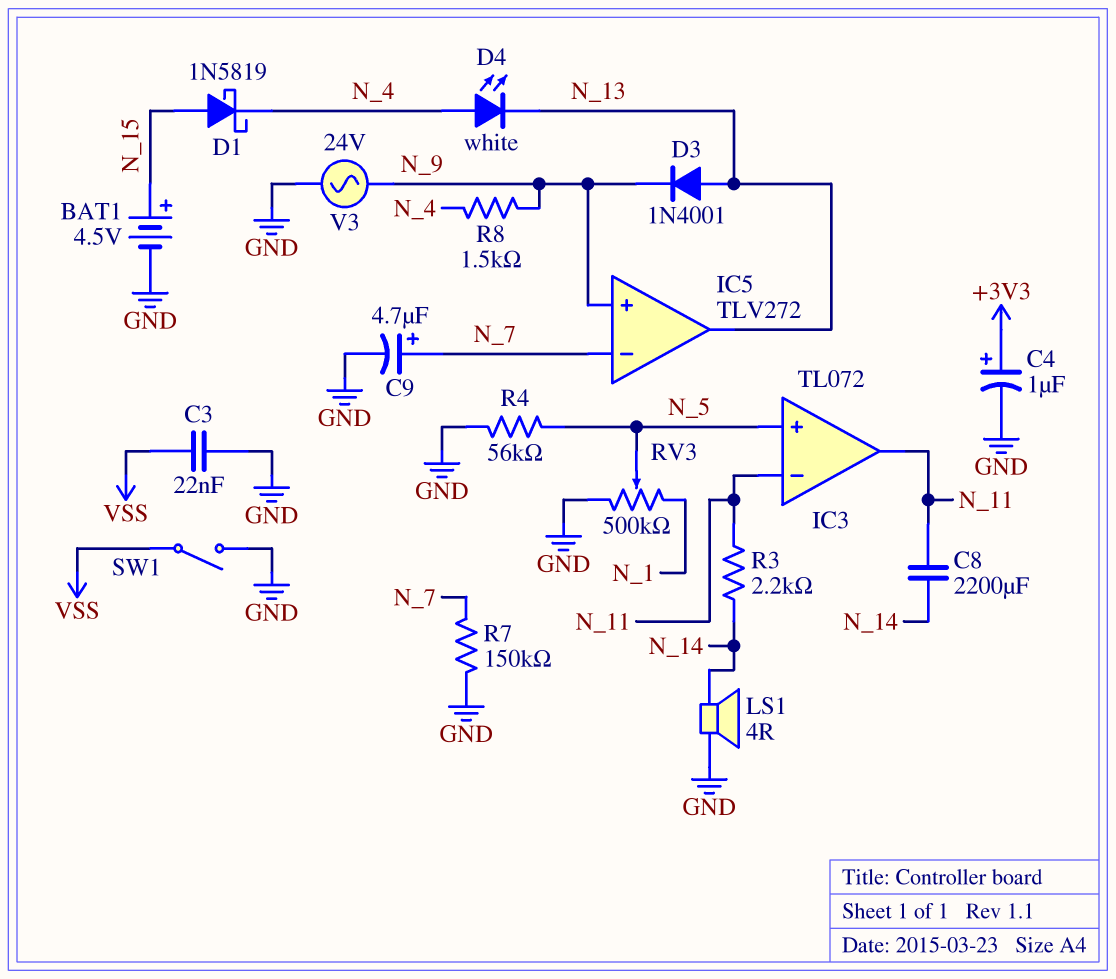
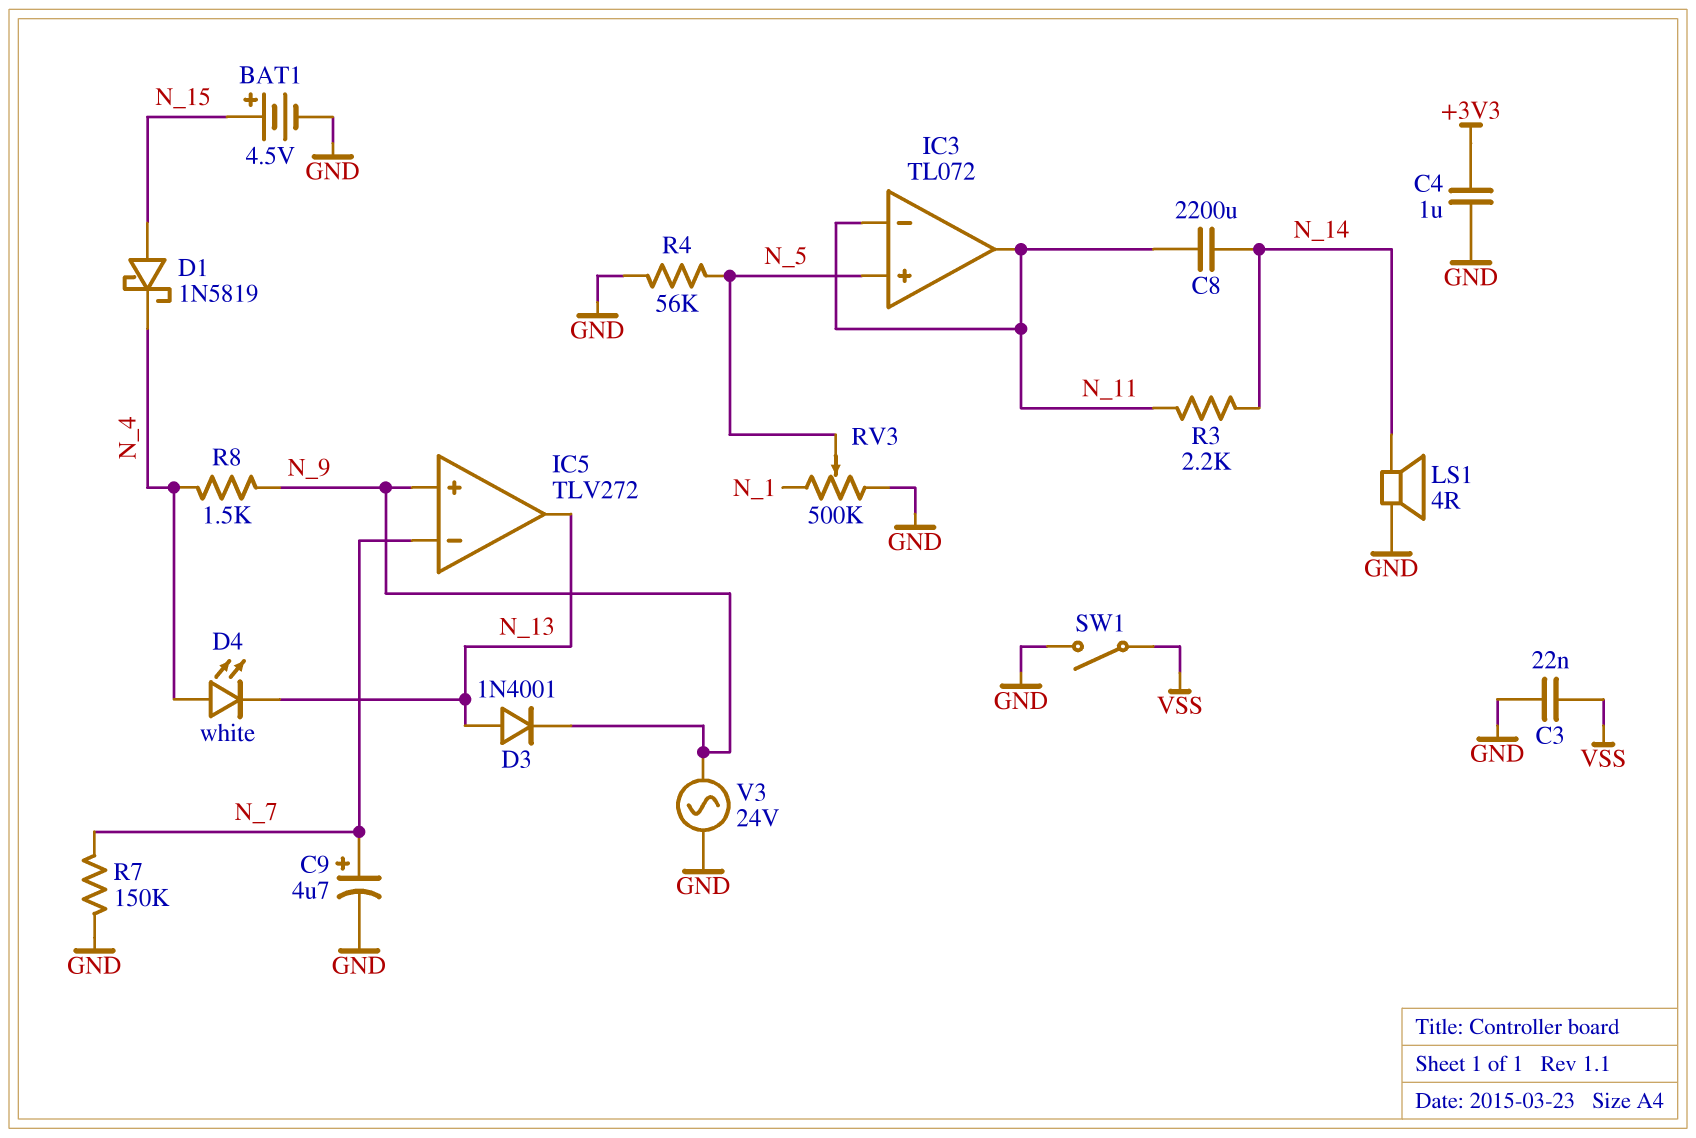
C4: 1uF (plus +3V3, minus GND) -> 1uF (+3V3, GND)

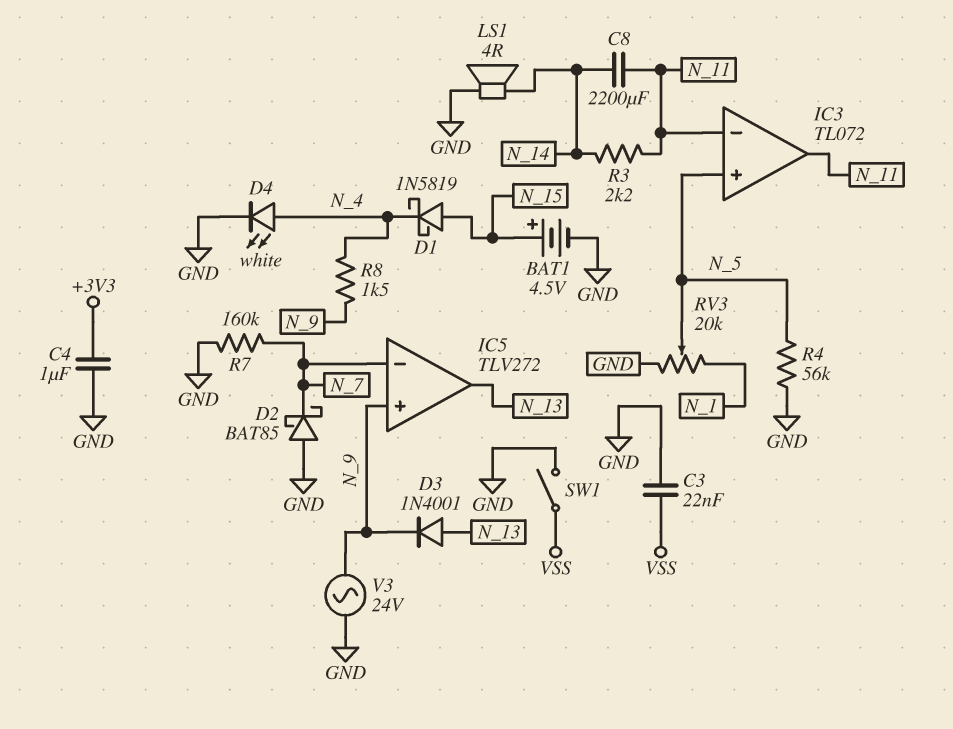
C9: 4.7uF (plus N_7, minus GND) -> none
D2: none -> schottky BAT85 (A GND, K N_7)
D4: LED white (A N_4, K N_13) -> LED white (A N_4, K GND)
R7: 150k (GND, N_7) -> 160k (GND, N_7)
RV3: 500k (GND, N_1, wiper N_5) -> 20k (GND, N_1, wiper N_5)

